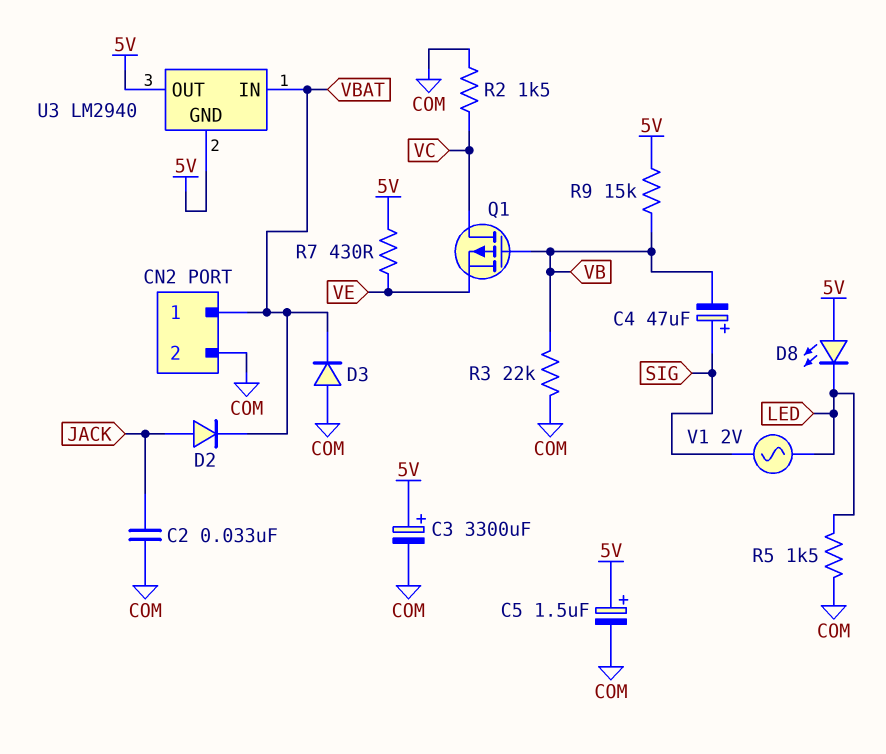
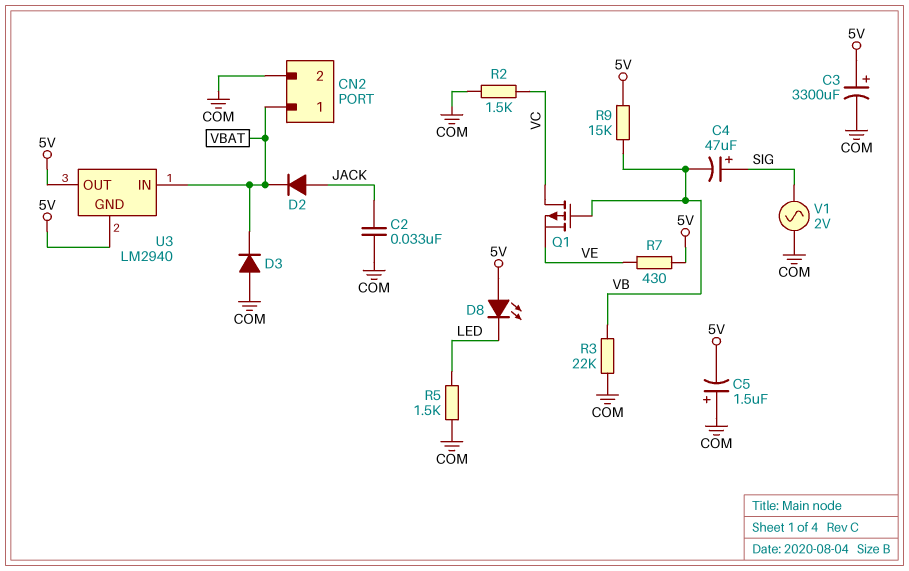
C5: 1.5uF (plus 5V, minus COM) -> 1.5uF (plus COM, minus 5V)
V1: AC 2V (LED, SIG) -> AC 2V (COM, SIG)

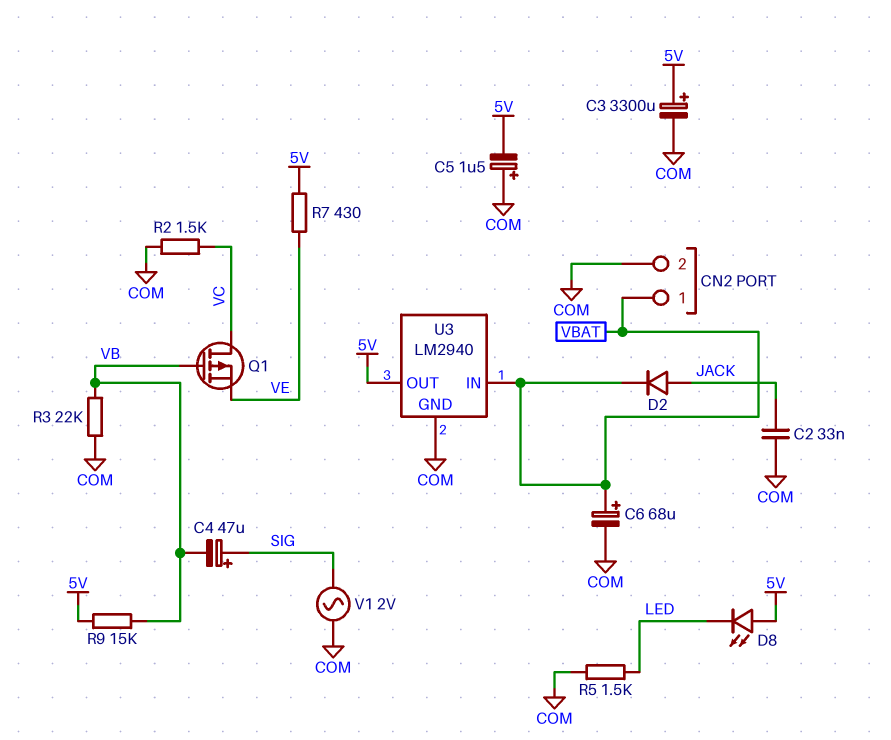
C6: none -> 68uF (plus VBAT, minus COM)
D3: diode (A COM, K VBAT) -> none
U3 pin GND: 5V -> COM

